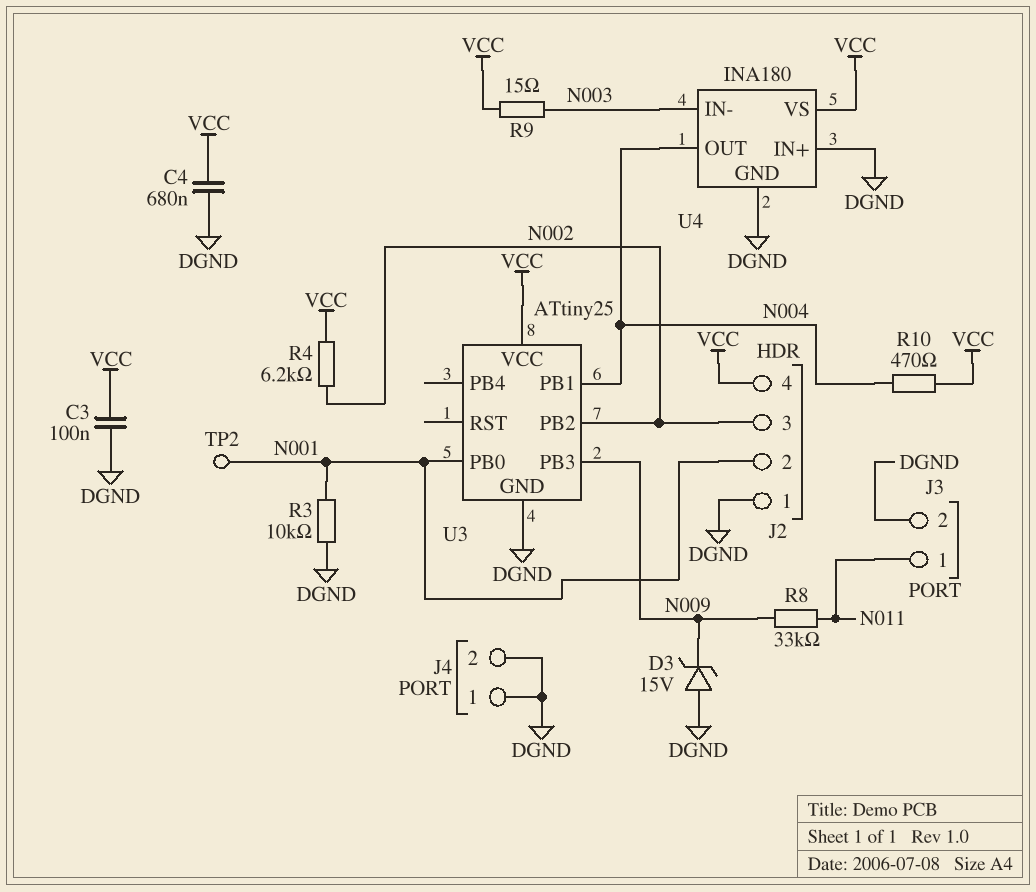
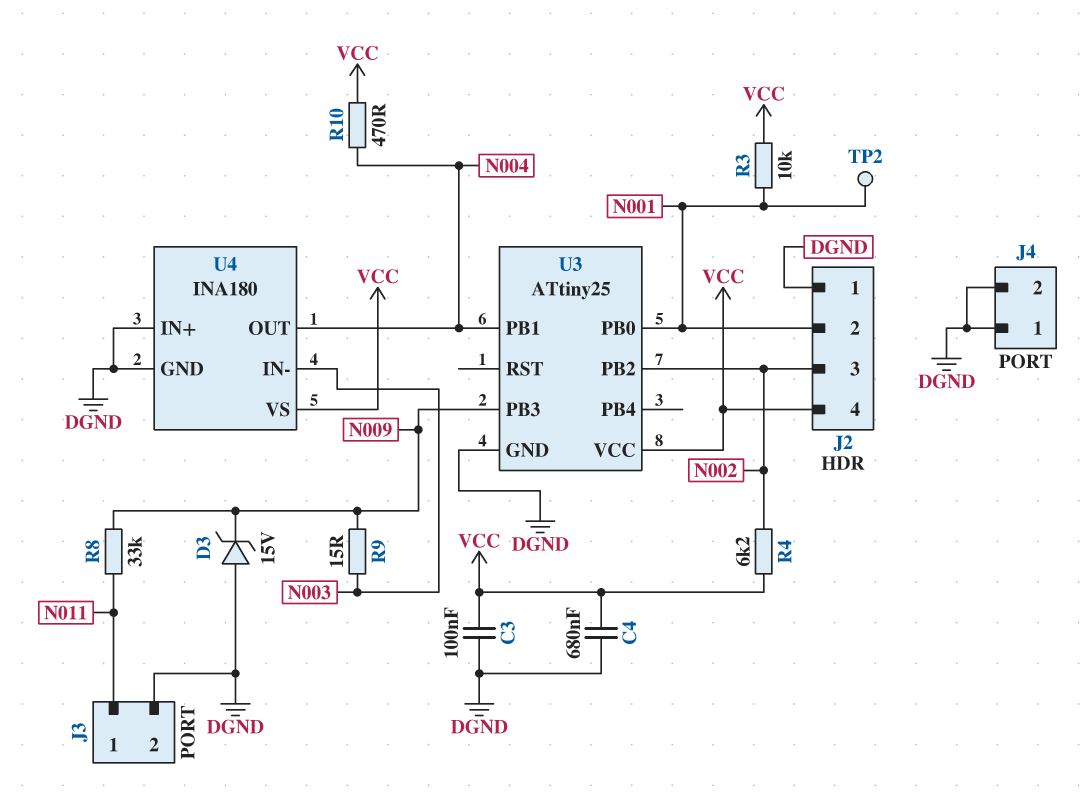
R3: 10k (DGND, N001) -> 10k (N001, VCC)
R9: 15 (N003, VCC) -> 15 (N003, N009)

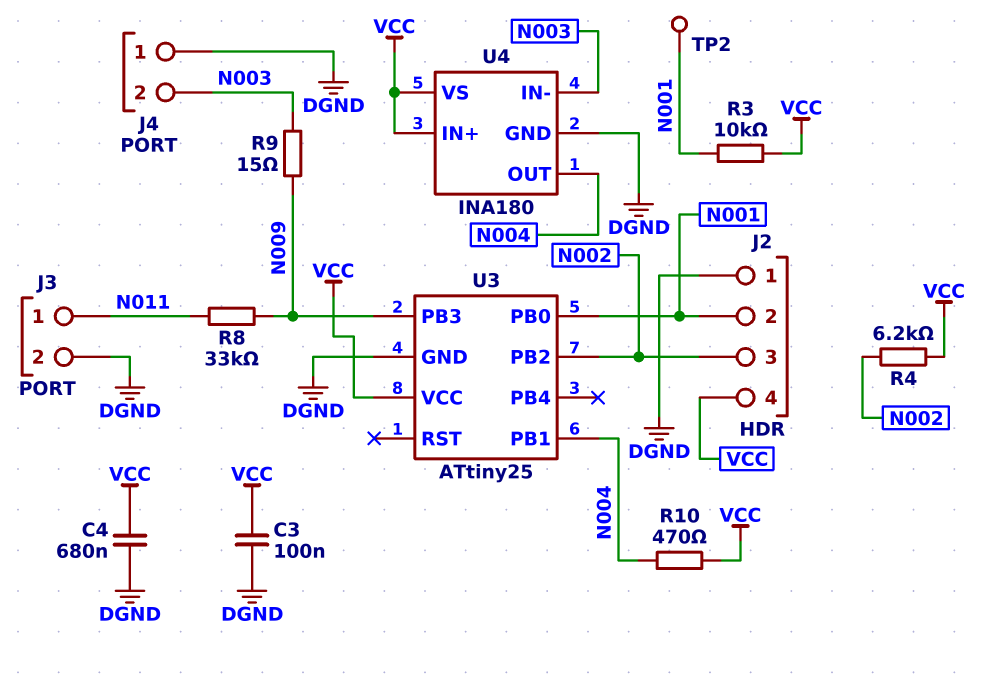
D3: zener 15V (A DGND, K N009) -> none
J4 pin 2: DGND -> N003
U4 pin IN+: DGND -> VCC

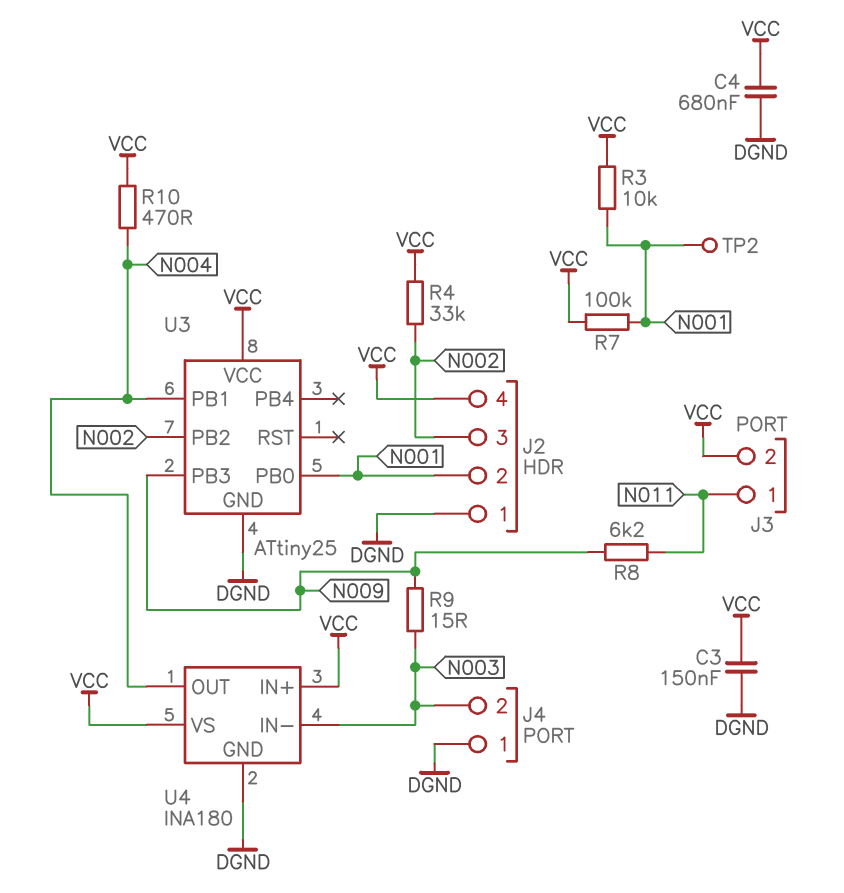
C3: 100nF (DGND, VCC) -> 150nF (DGND, VCC)
J3 pin 2: DGND -> VCC
R4: 6.2k (N002, VCC) -> 33k (N002, VCC)
R7: none -> 100k (N001, VCC)
R8: 33k (N009, N011) -> 6.2k (N009, N011)

